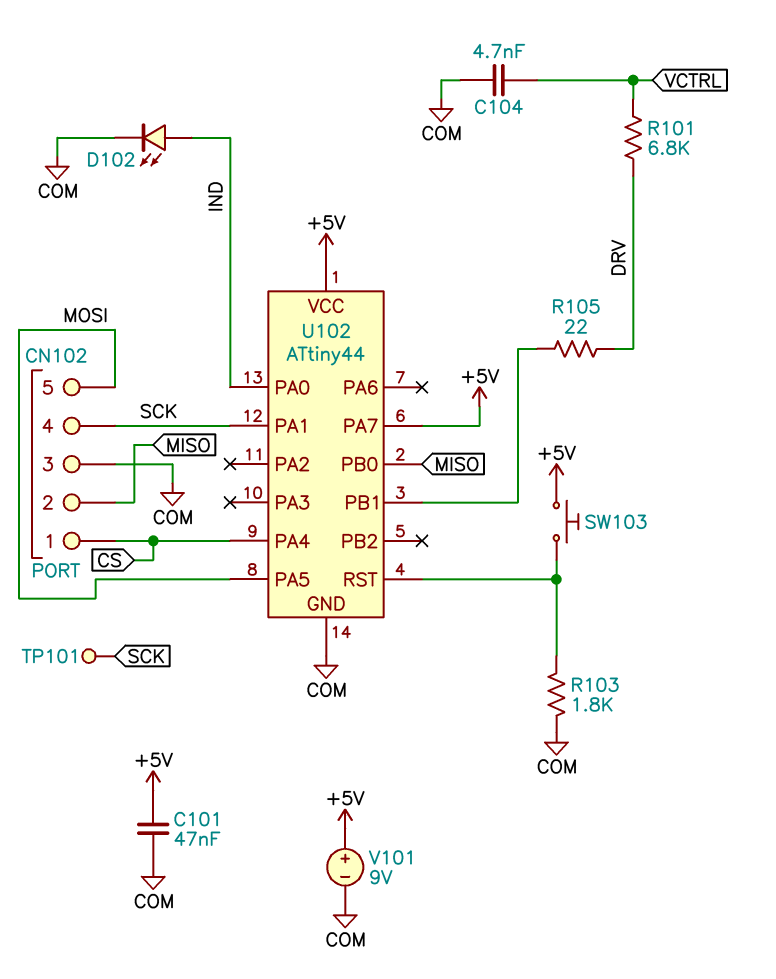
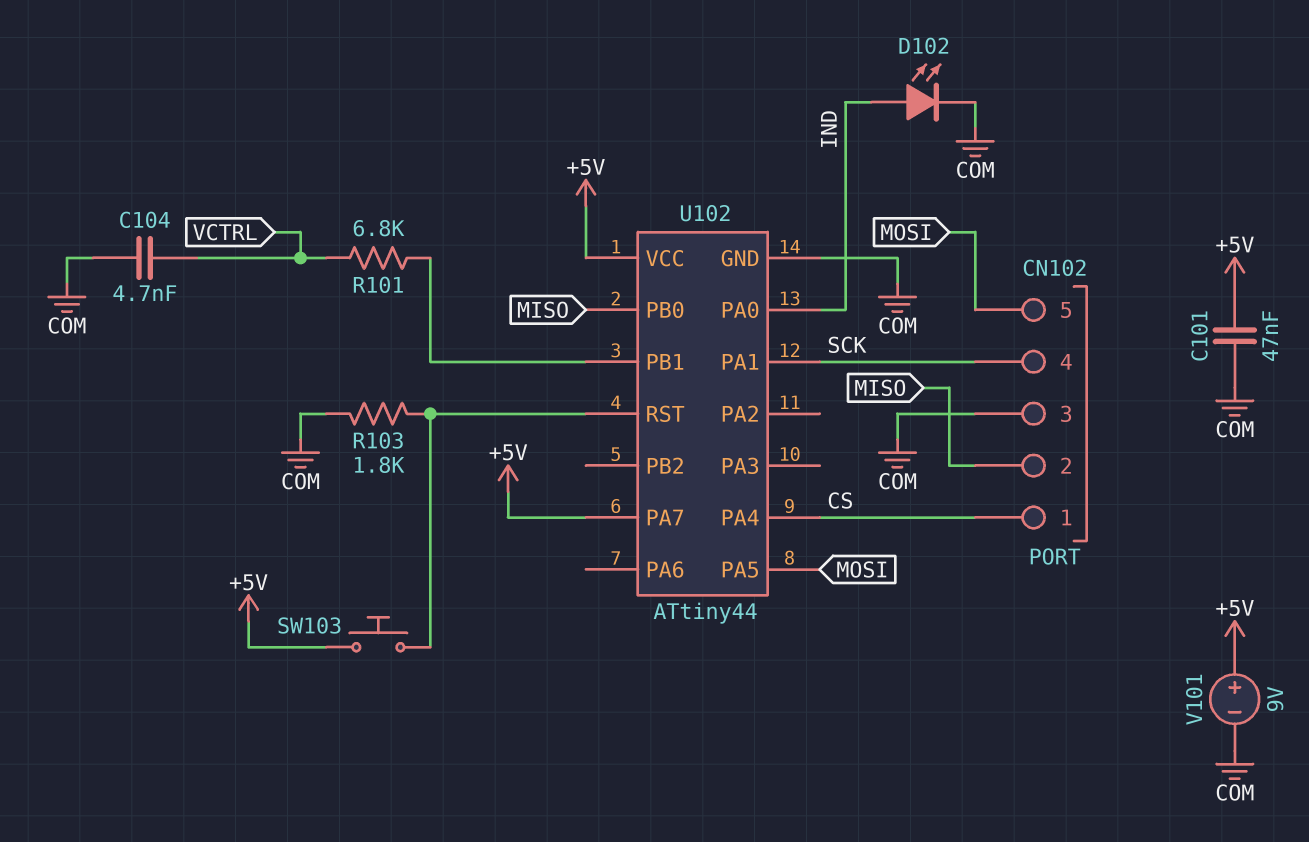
R101: 6.8k (DRV, VCTRL) -> 6.8k (U102/PB1, VCTRL)
R105: 22 (DRV, U102/PB1) -> none
TP101: test point (SCK) -> none

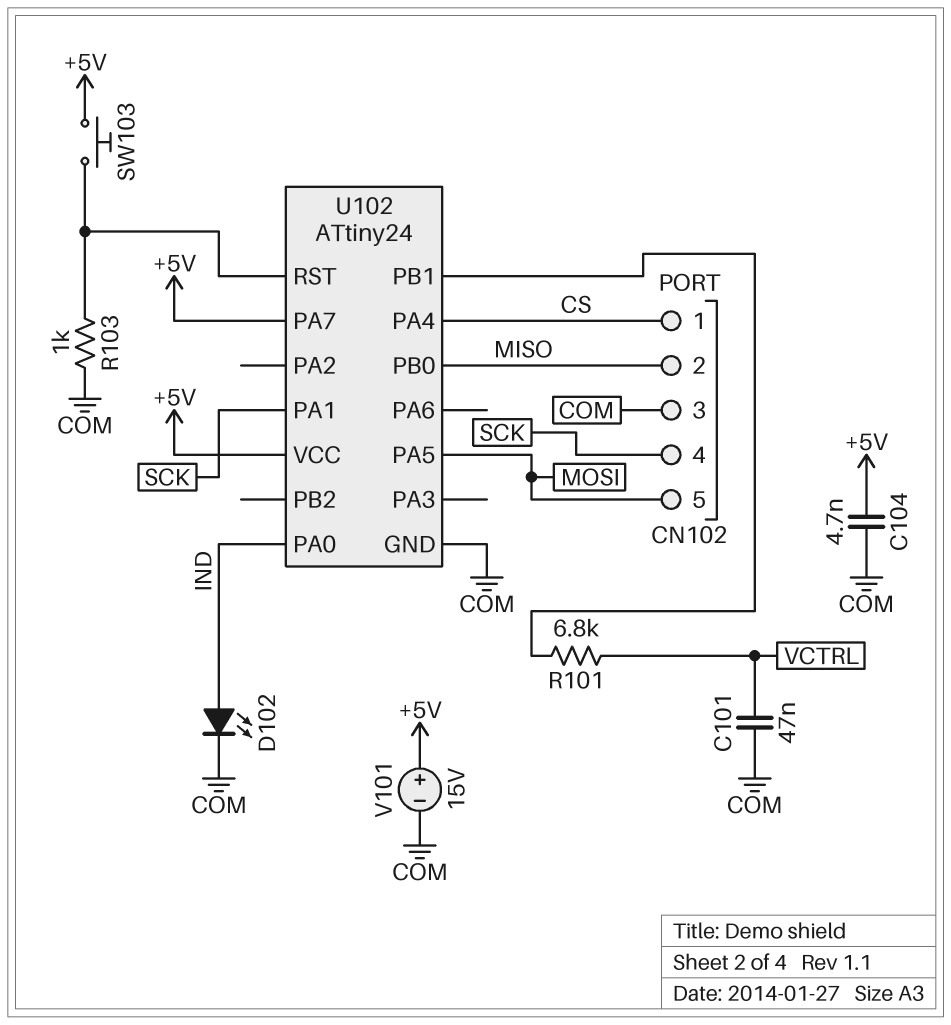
C101: 47nF (+5V, COM) -> 47nF (COM, VCTRL)
C104: 4.7nF (COM, VCTRL) -> 4.7nF (+5V, COM)
R103: 1.8k (COM, U102/RST) -> 1k (COM, U102/RST)
U102: ATtiny44 -> ATtiny24
V101: 9V (plus +5V, minus COM) -> 15V (plus +5V, minus COM)

